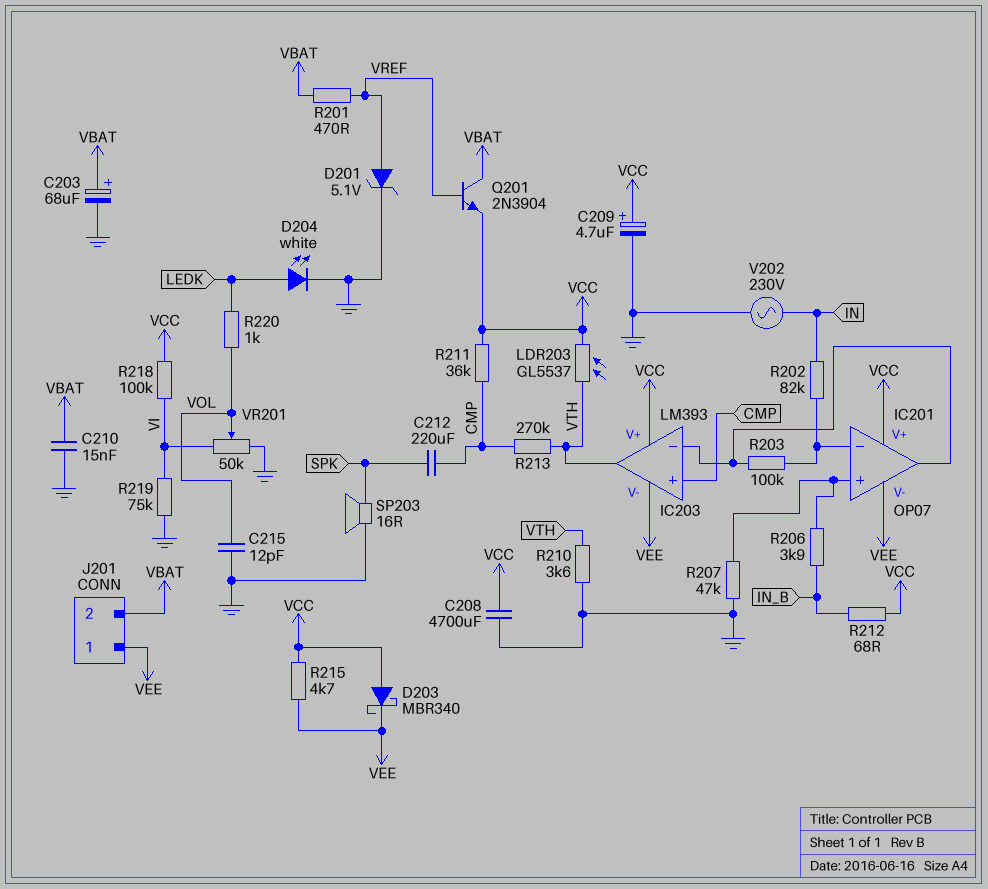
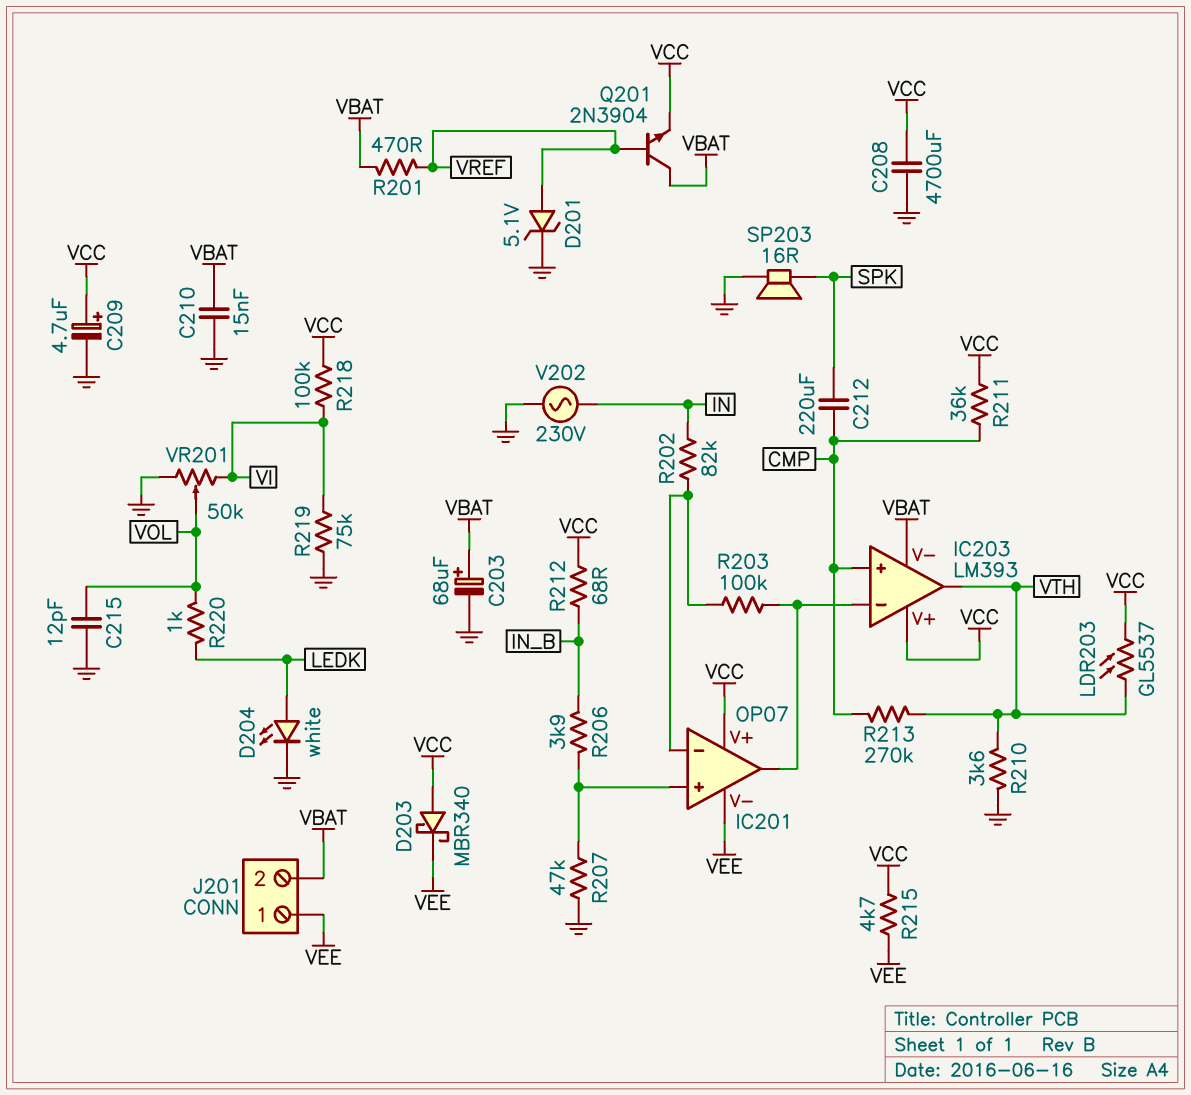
IC203 pin V-: VEE -> VBAT

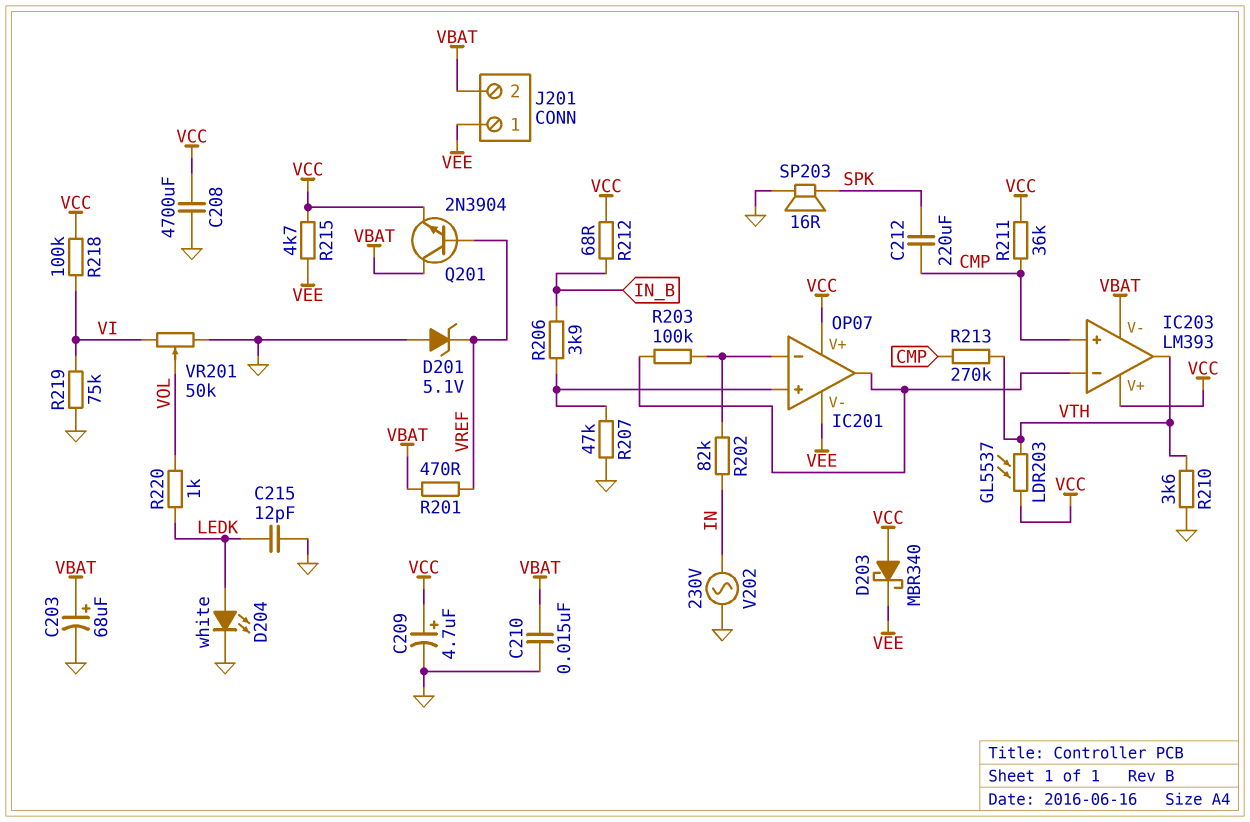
C215: 12pF (GND, VOL) -> 12pF (GND, LEDK)
D201: zener 5.1V (A VREF, K GND) -> zener 5.1V (A GND, K VREF)

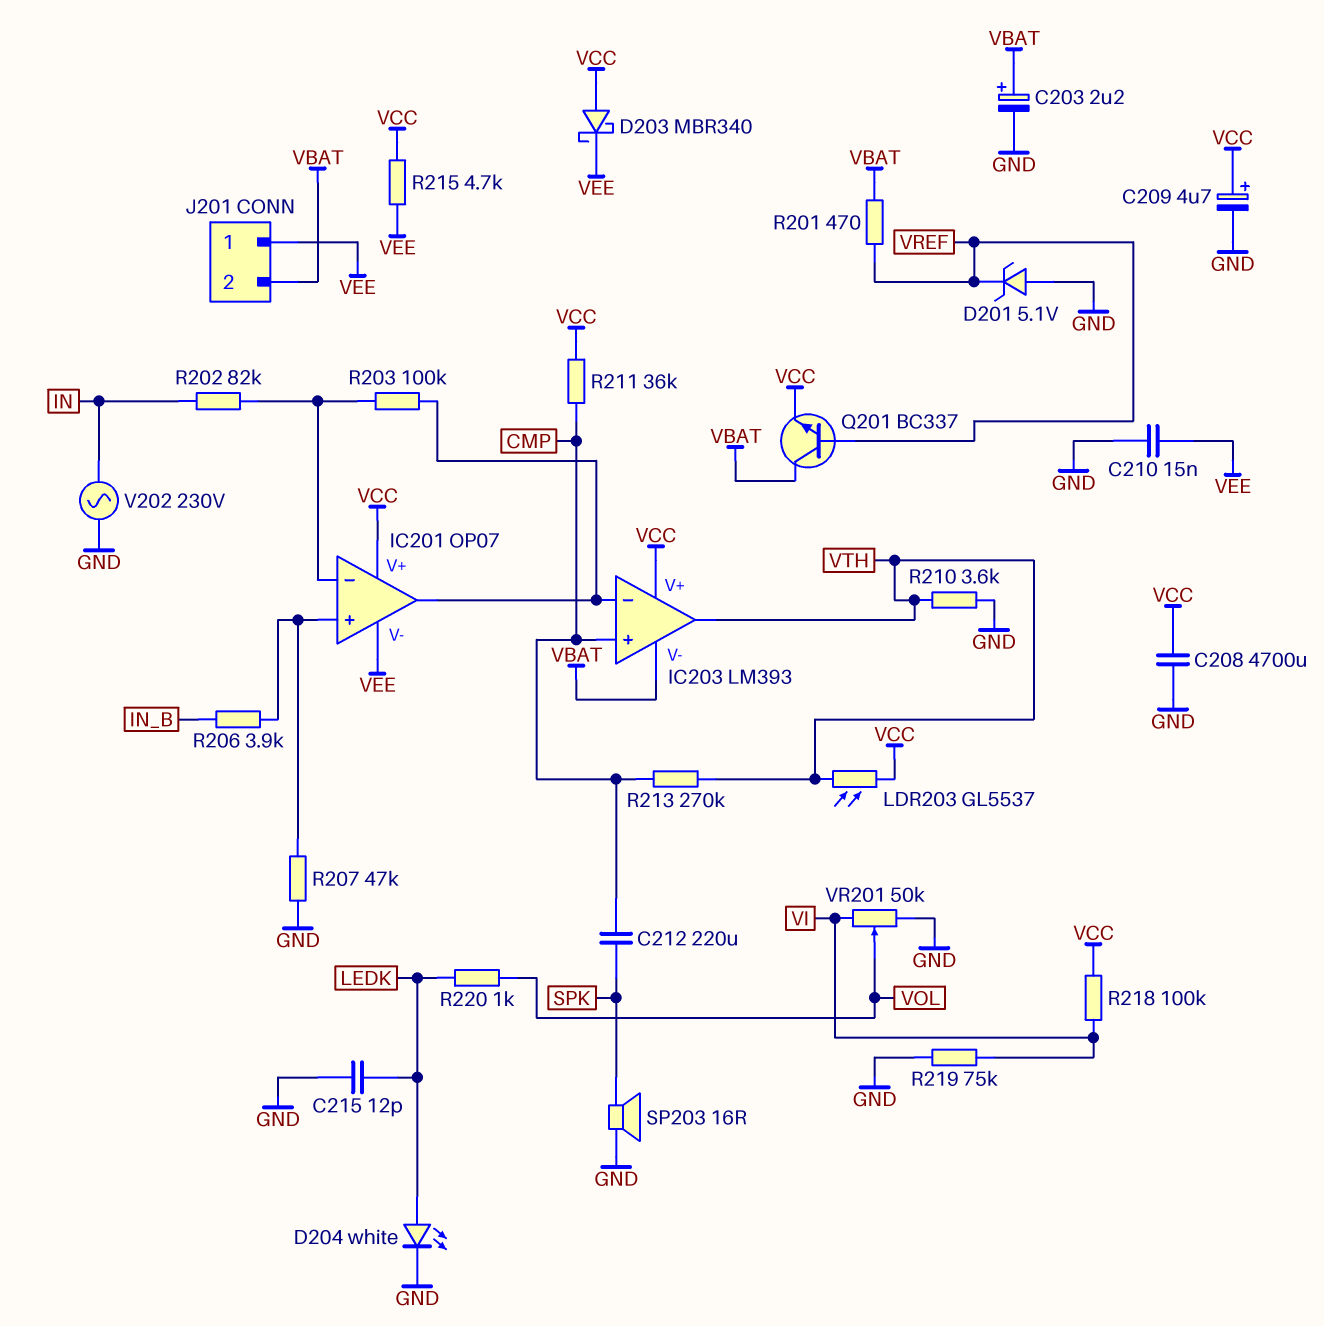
C203: 68uF (plus VBAT, minus GND) -> 2.2uF (plus VBAT, minus GND)
C210: 15nF (GND, VBAT) -> 15nF (GND, VEE)
Q201: NPN 2N3904 (B VREF, C VBAT, E VCC) -> NPN BC337 (B VREF, C VBAT, E VCC)
R212: 68 (IN_B, VCC) -> none

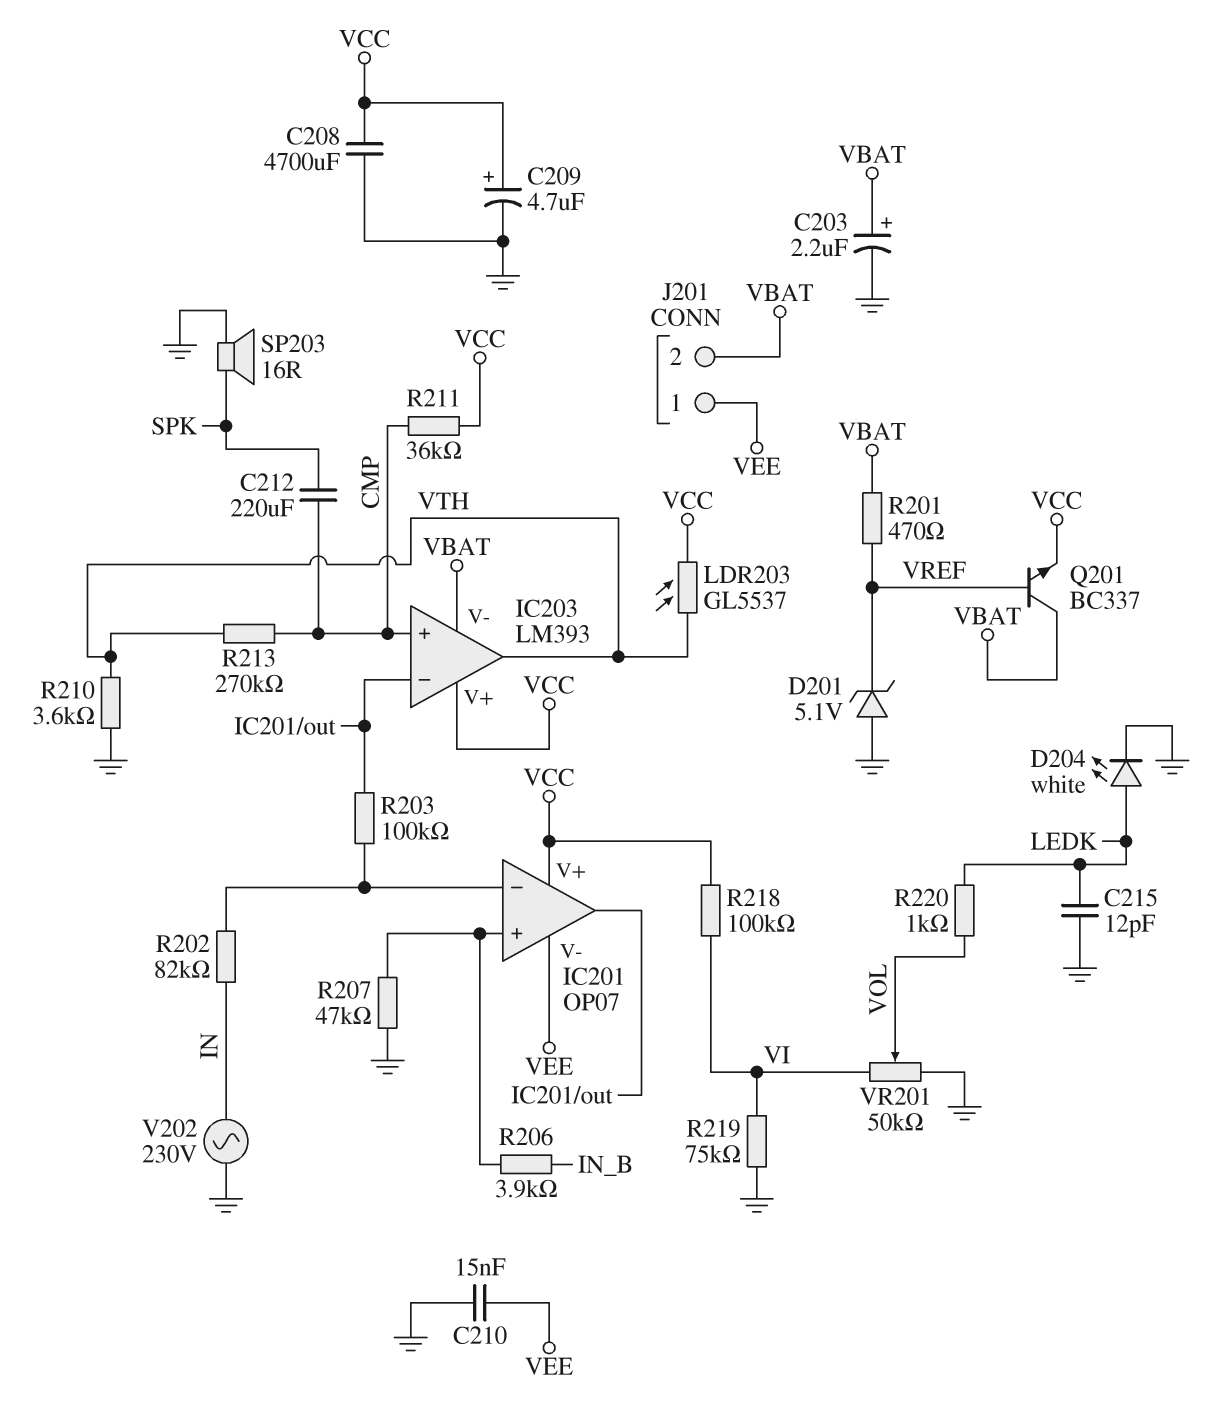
D203: schottky MBR340 (A VCC, K VEE) -> none
R215: 4.7k (VCC, VEE) -> none

